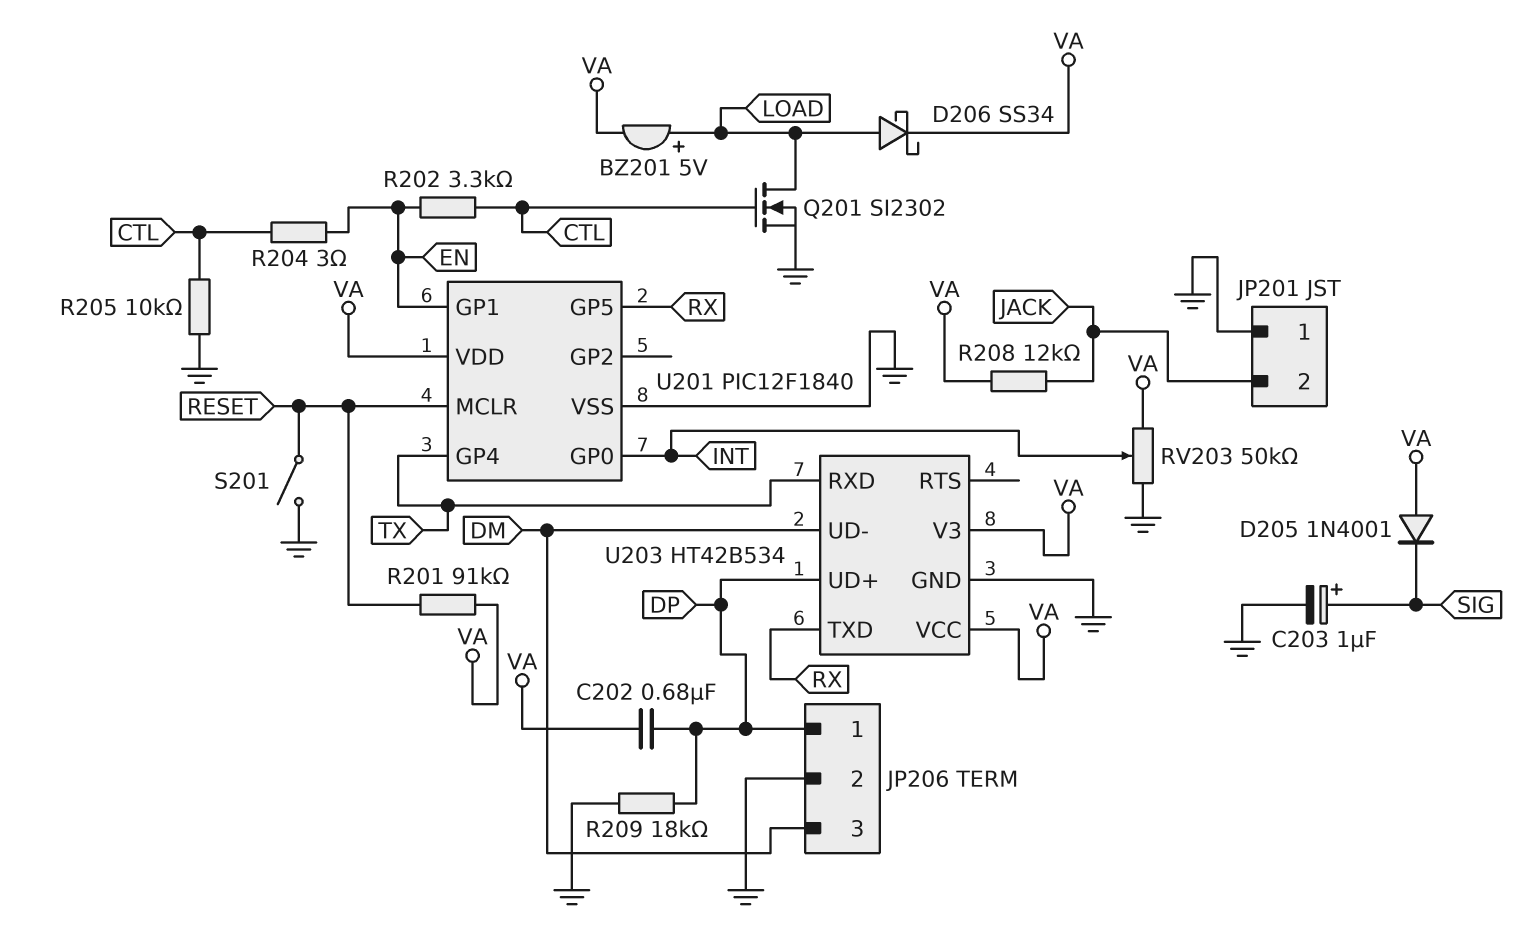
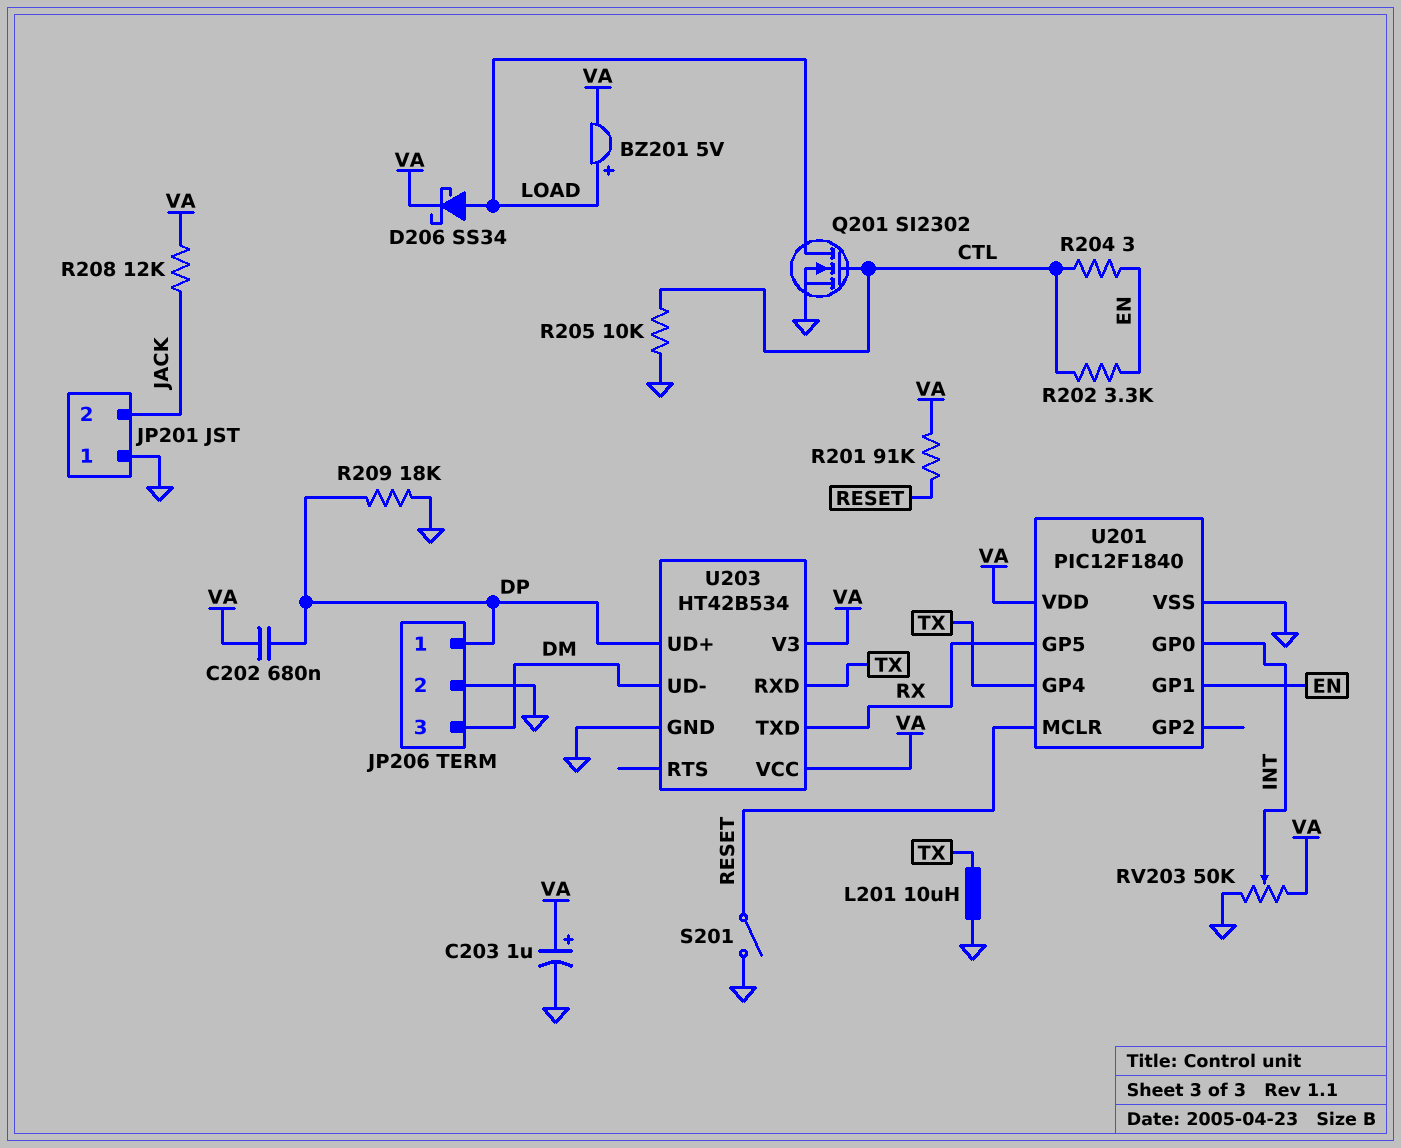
C203: 1uF (plus SIG, minus GND) -> 1uF (plus VA, minus GND)
D205: diode 1N4001 (A VA, K SIG) -> none
L201: none -> 10uH (GND, TX)

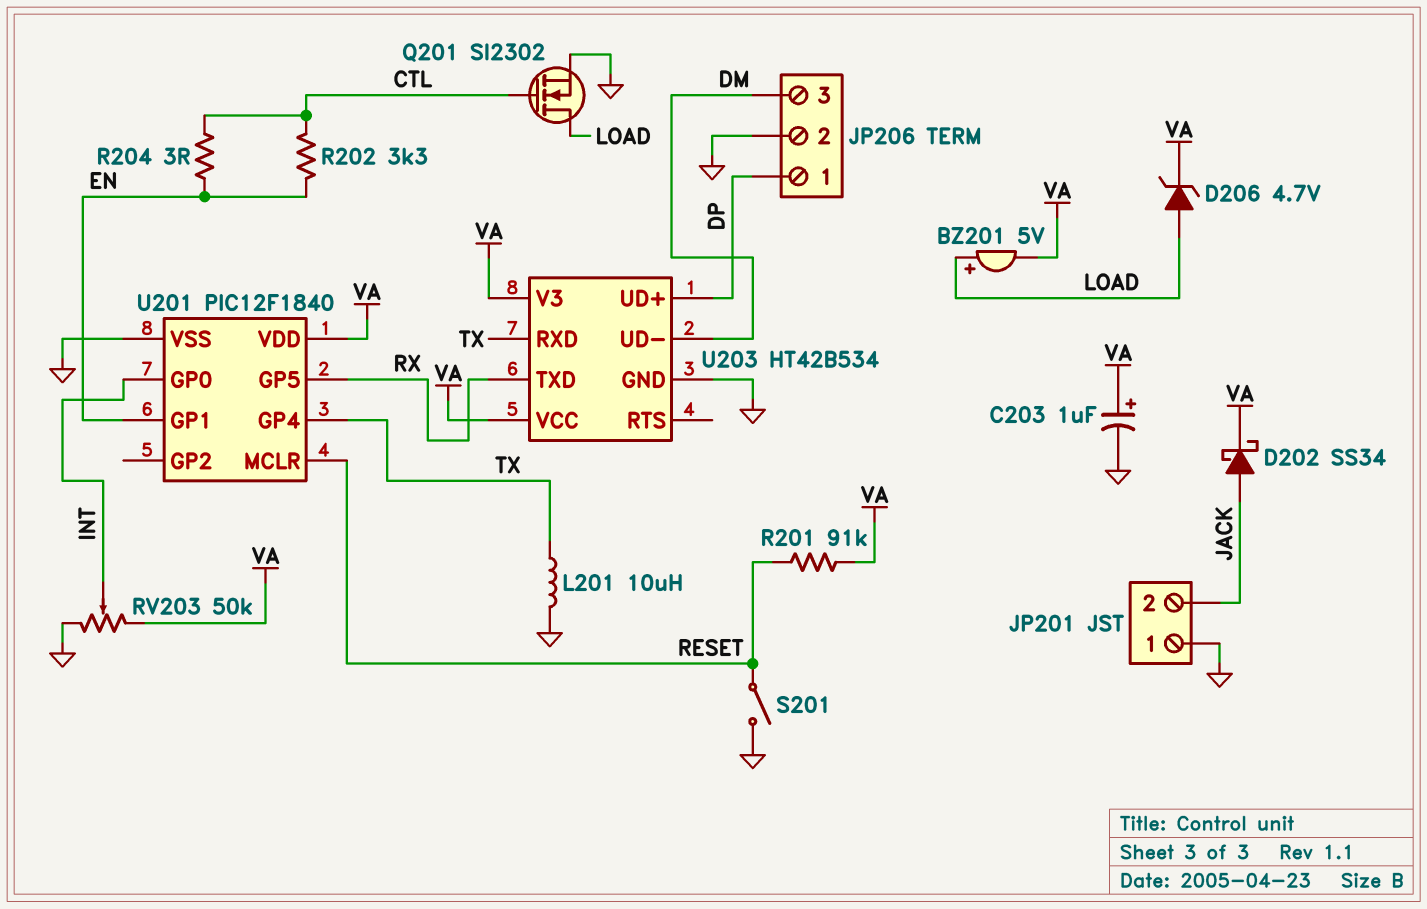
C202: 680nF (DP, VA) -> none
D202: none -> schottky SS34 (A JACK, K VA)
D206: schottky SS34 (A LOAD, K VA) -> zener 4.7V (A LOAD, K VA)
R205: 10k (CTL, GND) -> none
R208: 12k (JACK, VA) -> none
R209: 18k (DP, GND) -> none

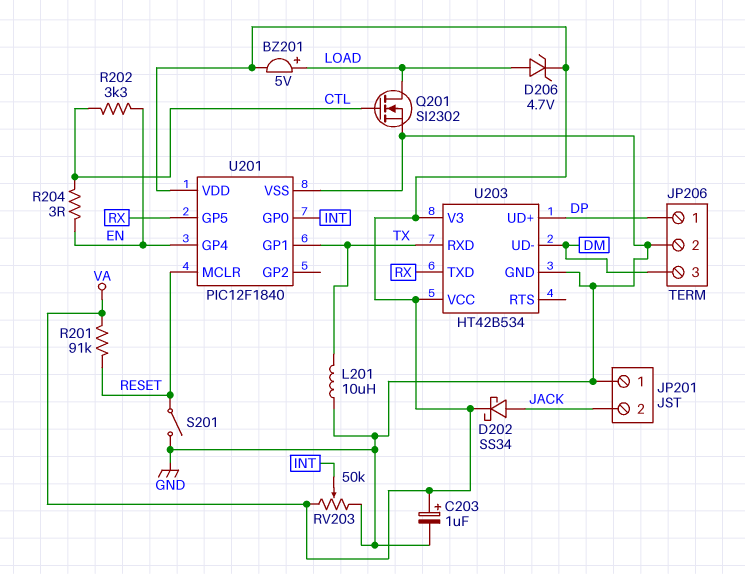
U201 pin GP1: EN -> TX
U201 pin GP4: TX -> EN

